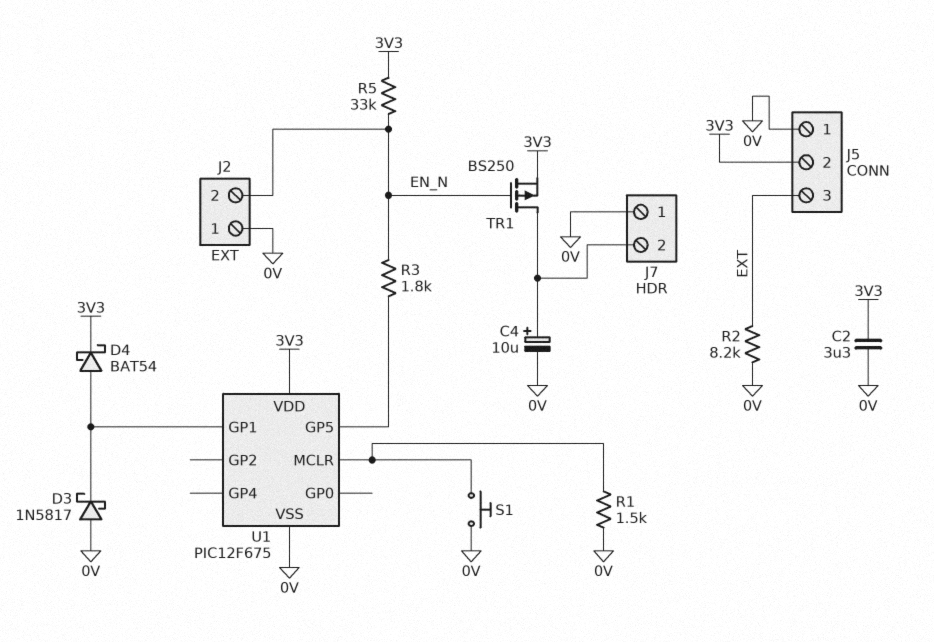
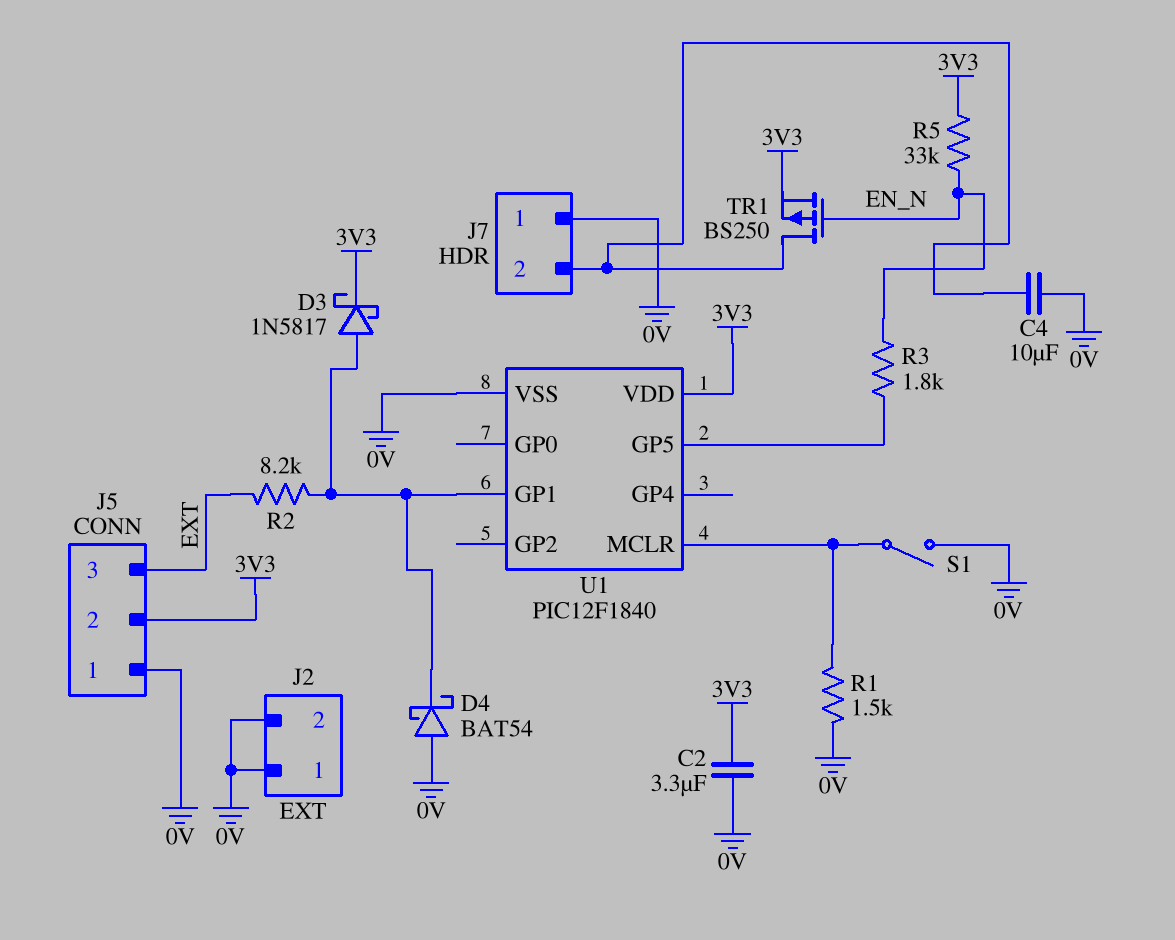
C4: 10uF (plus J7/2, minus 0V) -> 10uF (0V, J7/2)
D3: schottky 1N5817 (A 0V, K U1/GP1) -> schottky 1N5817 (A U1/GP1, K 3V3)
D4: schottky BAT54 (A U1/GP1, K 3V3) -> schottky BAT54 (A 0V, K U1/GP1)
J2 pin 2: EN_N -> 0V
R2: 8.2k (0V, EXT) -> 8.2k (EXT, U1/GP1)
S1: button (0V, U1/MCLR) -> switch (0V, U1/MCLR)
U1: PIC12F675 -> PIC12F1840

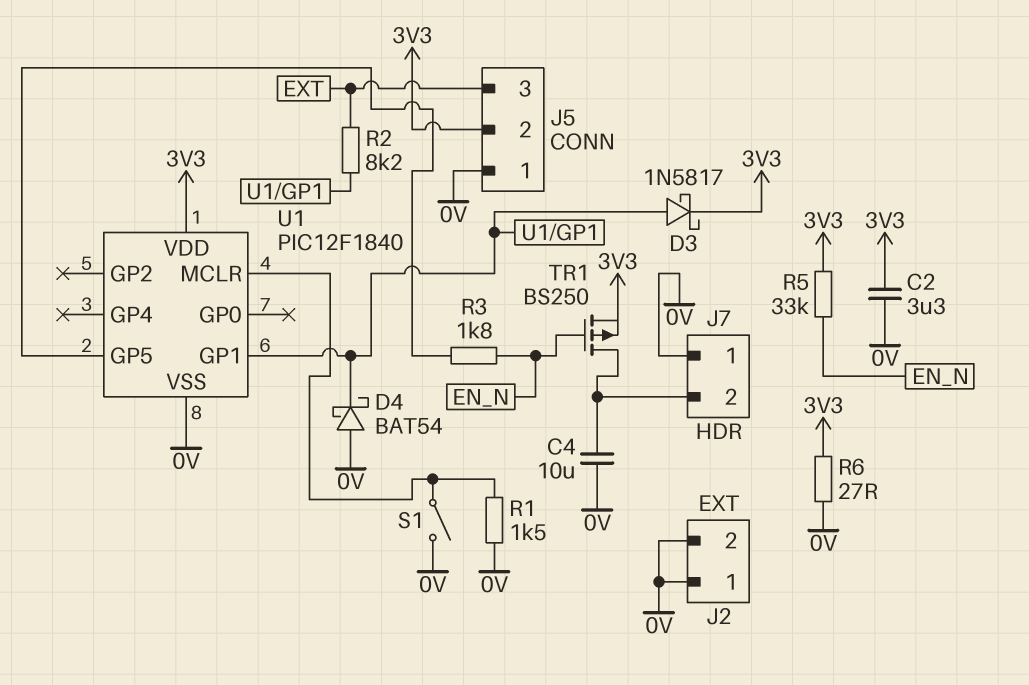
R6: none -> 27 (0V, 3V3)

